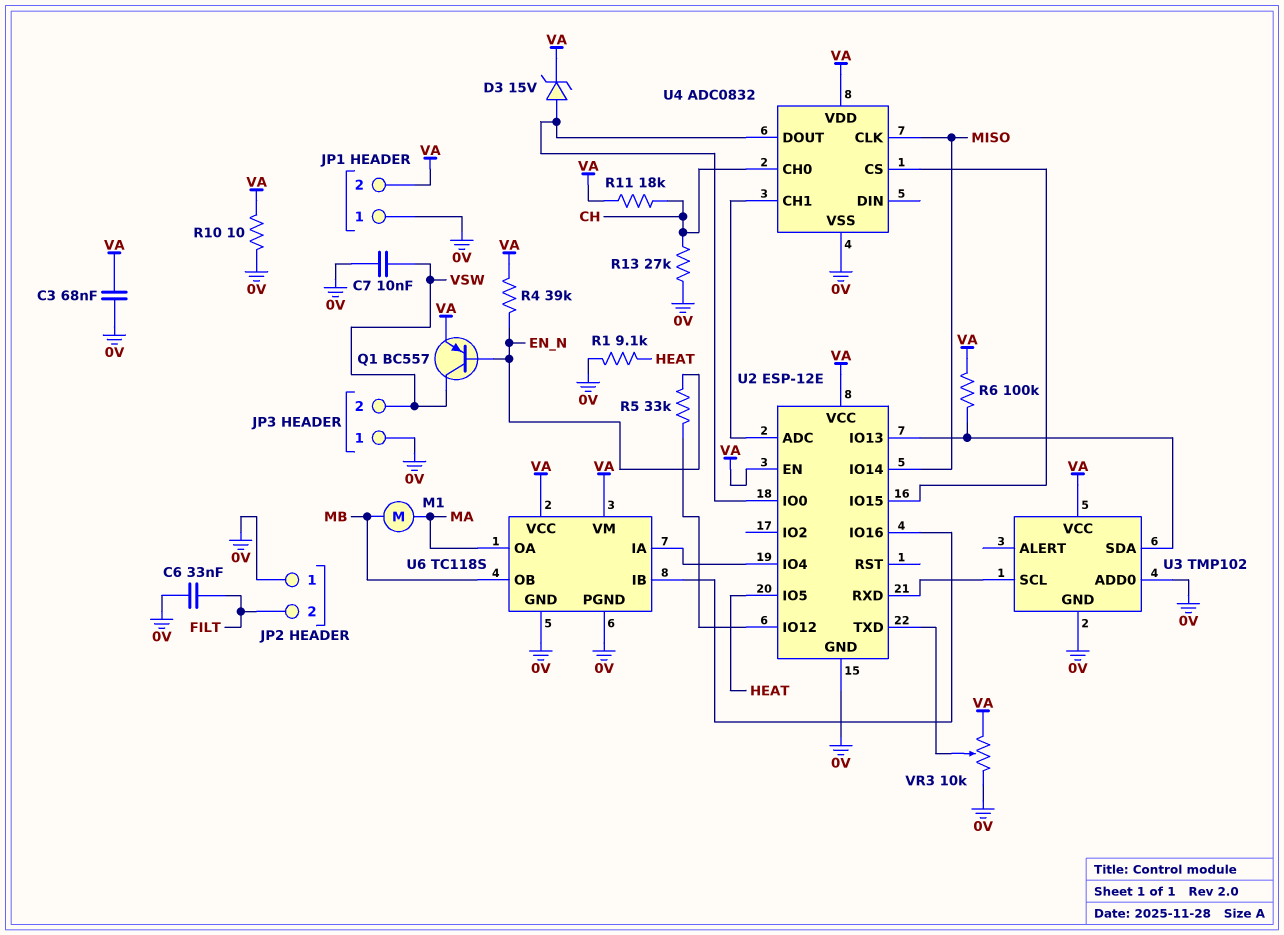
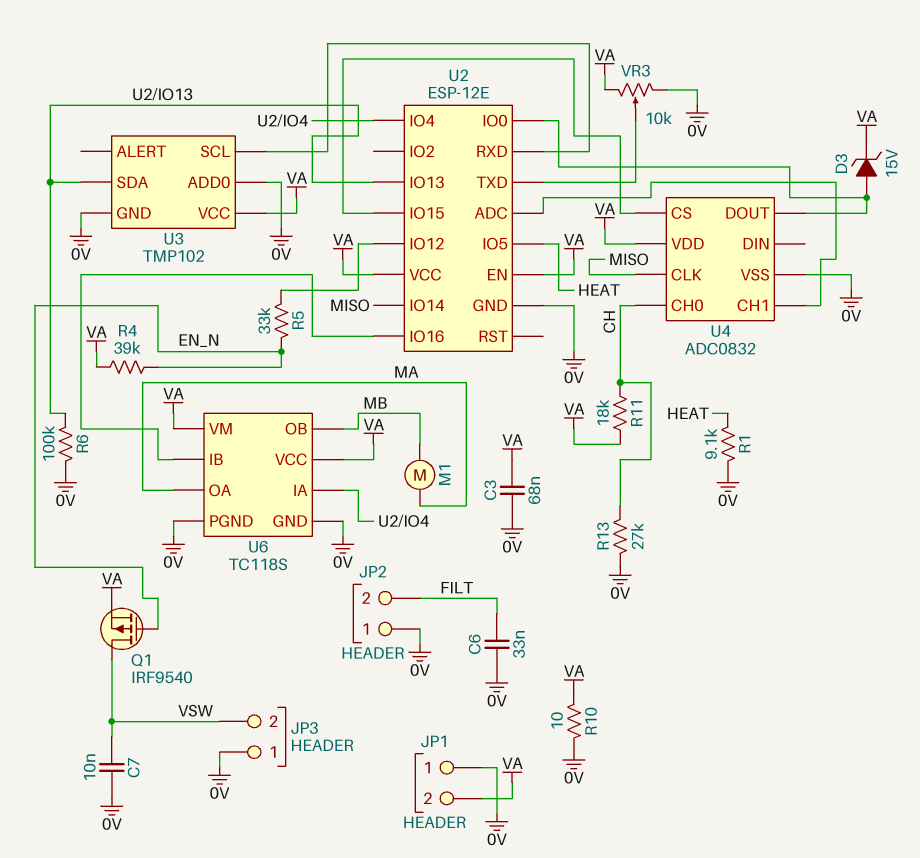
Q1: PNP BC557 (B EN_N, C VSW, E VA) -> PMOS IRF9540 (G EN_N, D VSW, S VA)
R6: 100k (U2/IO13, VA) -> 100k (0V, U2/IO13)

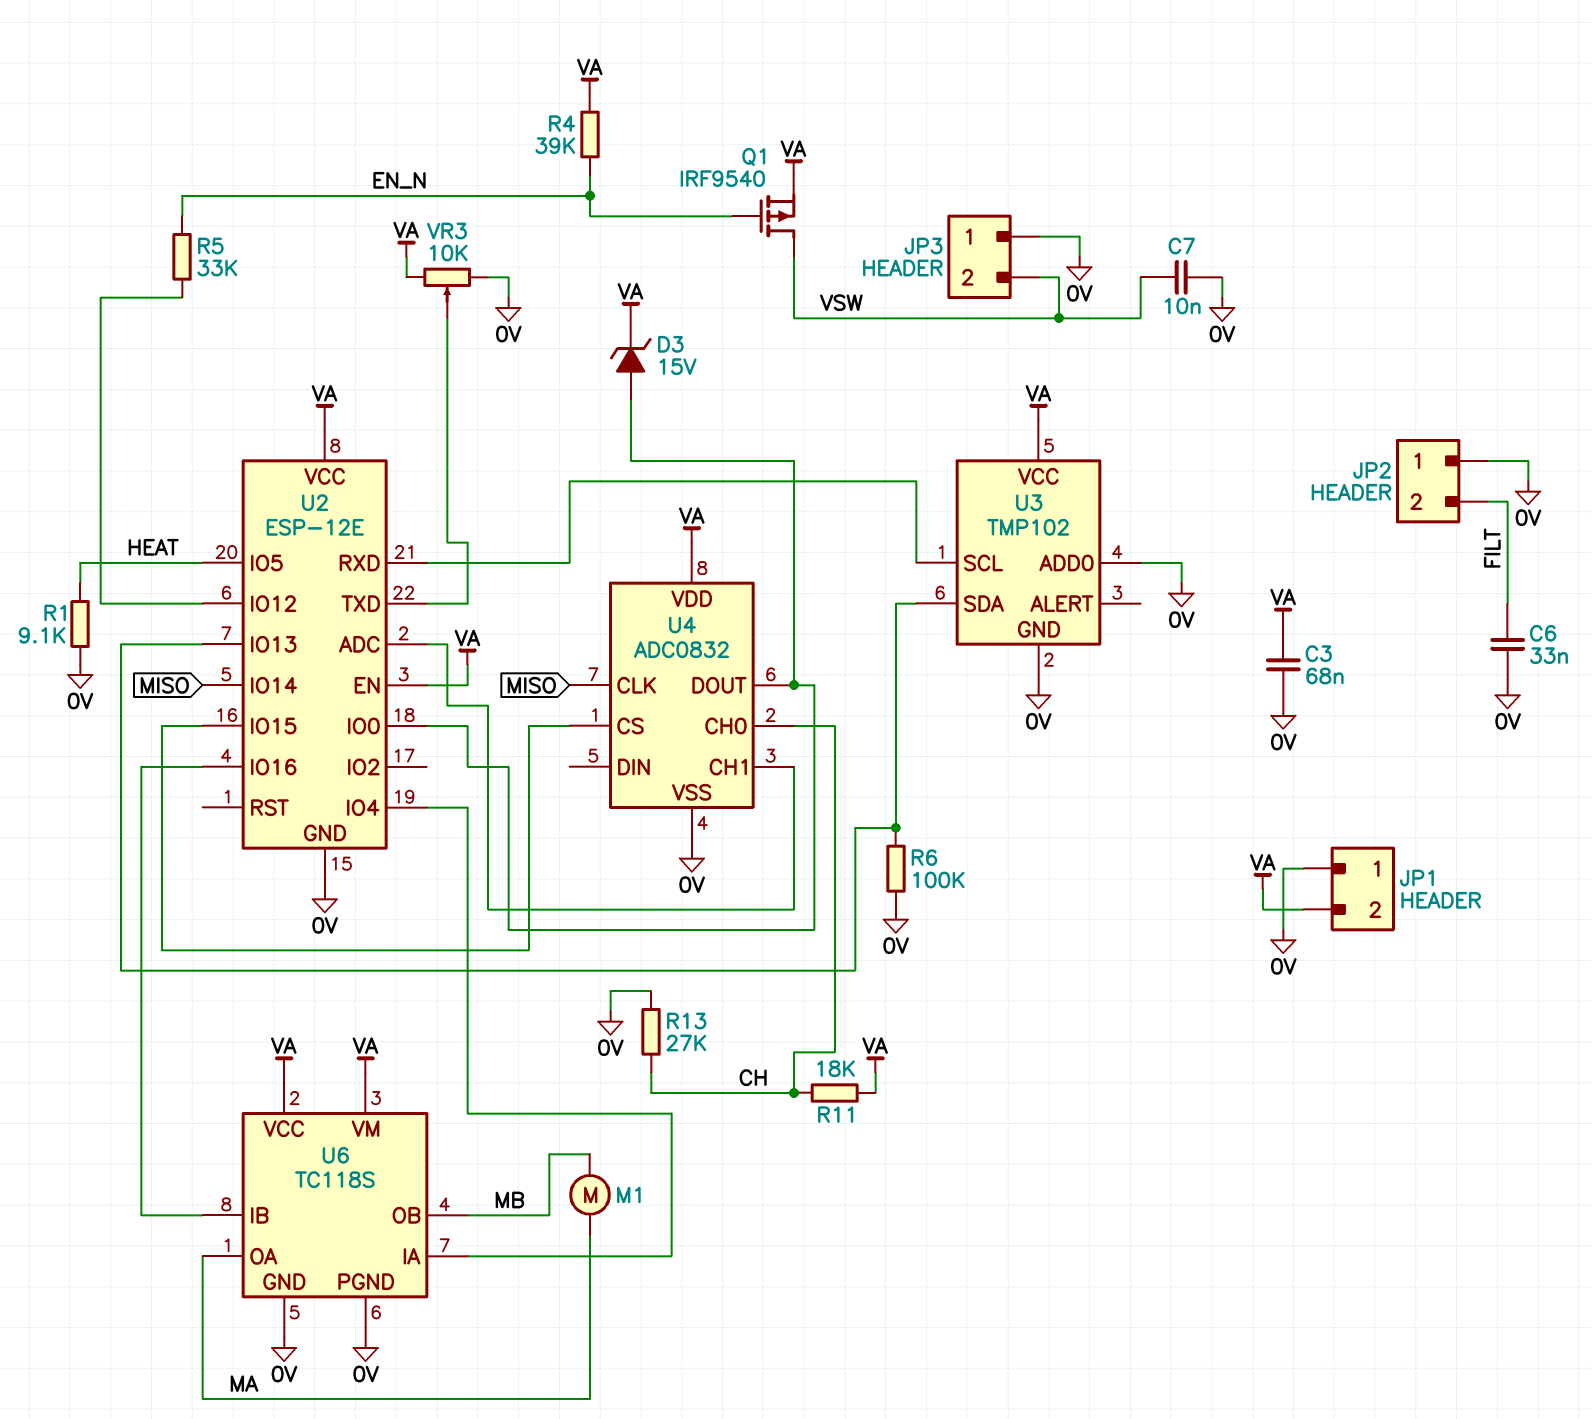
R10: 10 (0V, VA) -> none

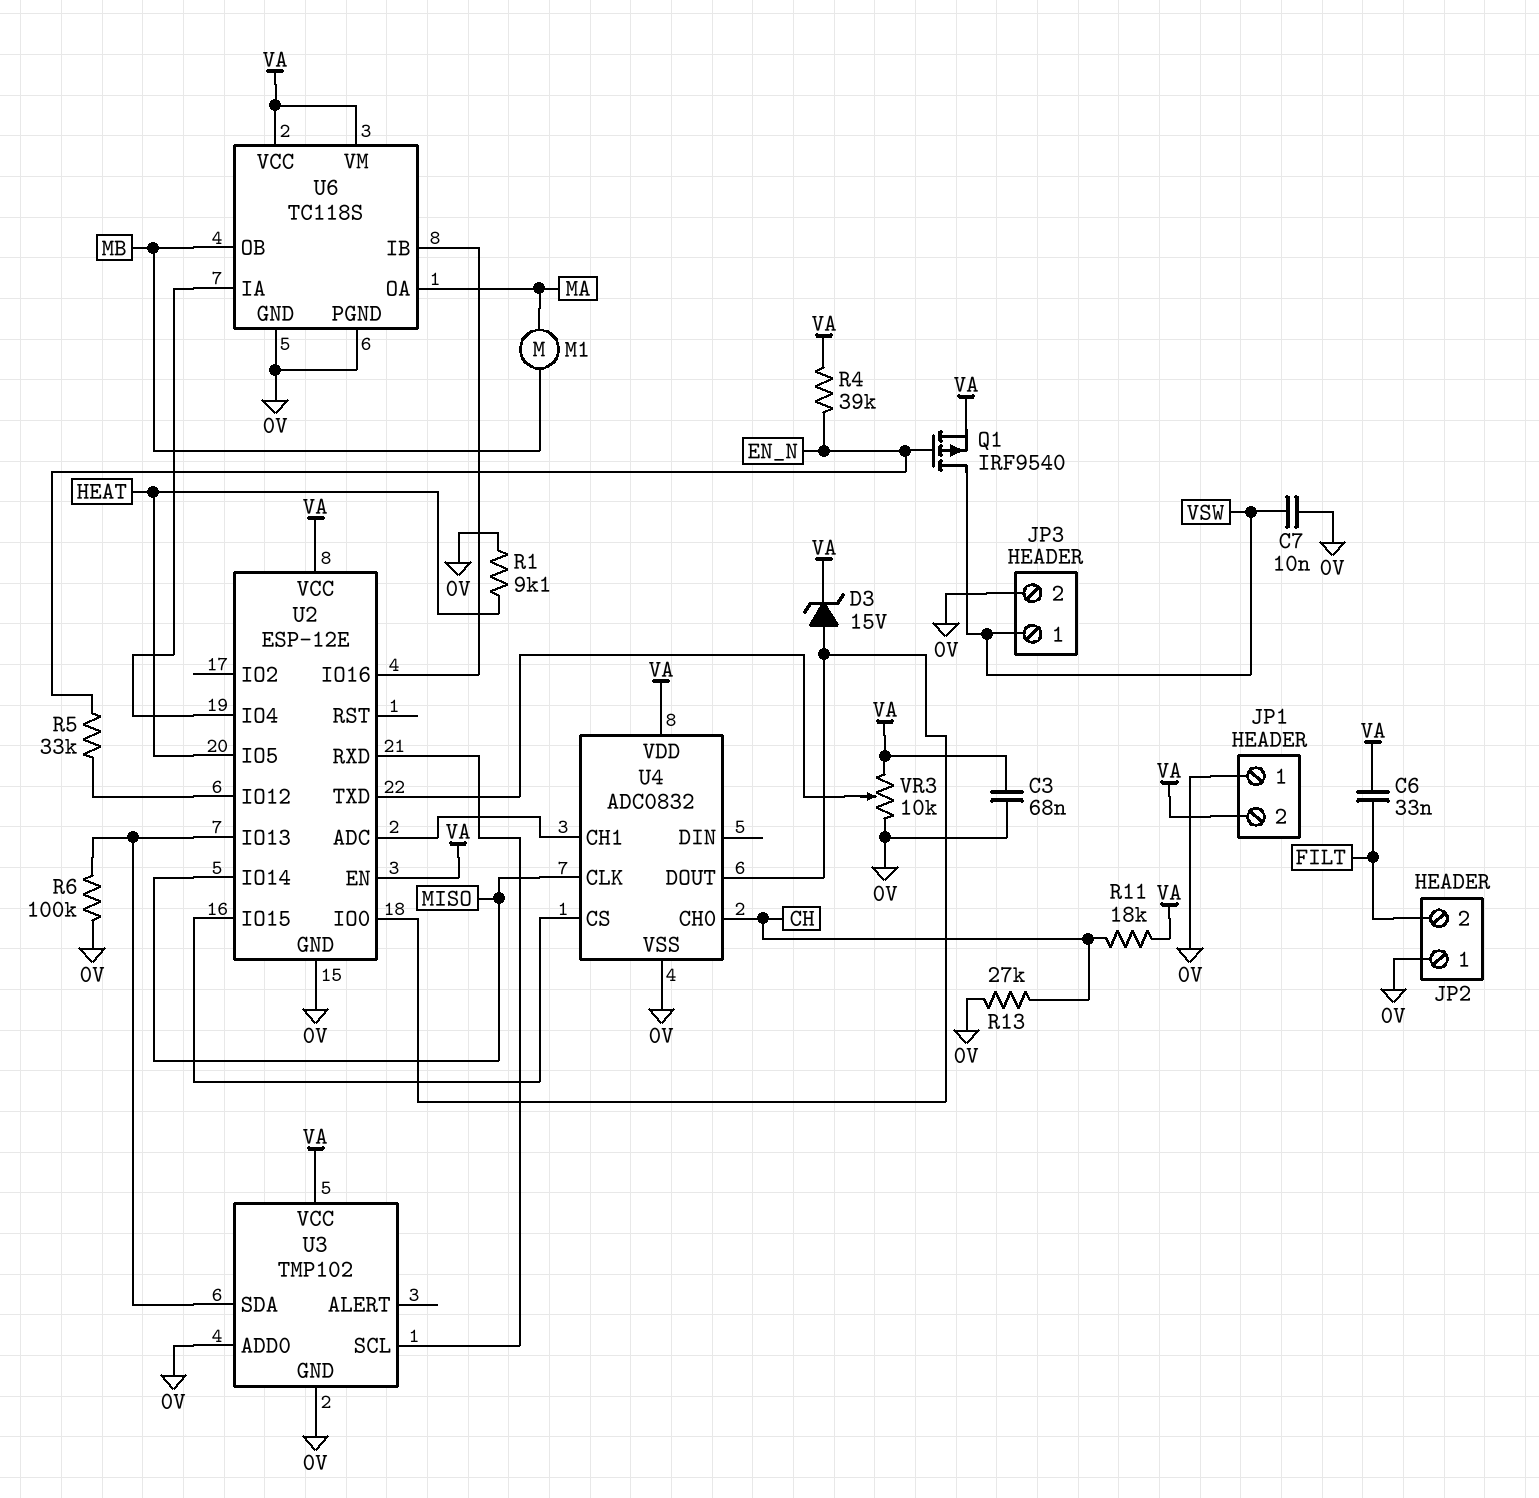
C6: 33nF (0V, FILT) -> 33nF (FILT, VA)
JP3 pin 1: 0V -> VSW
JP3 pin 2: VSW -> 0V

